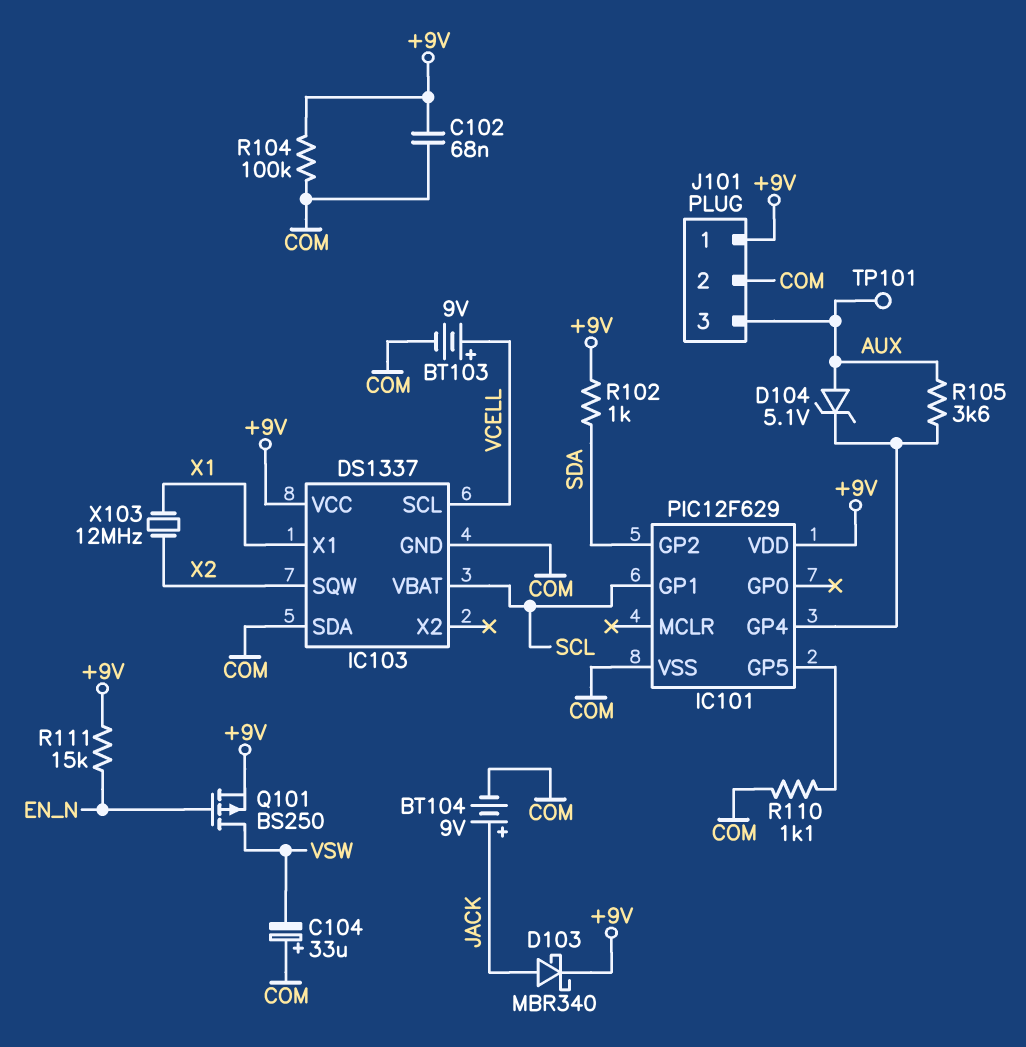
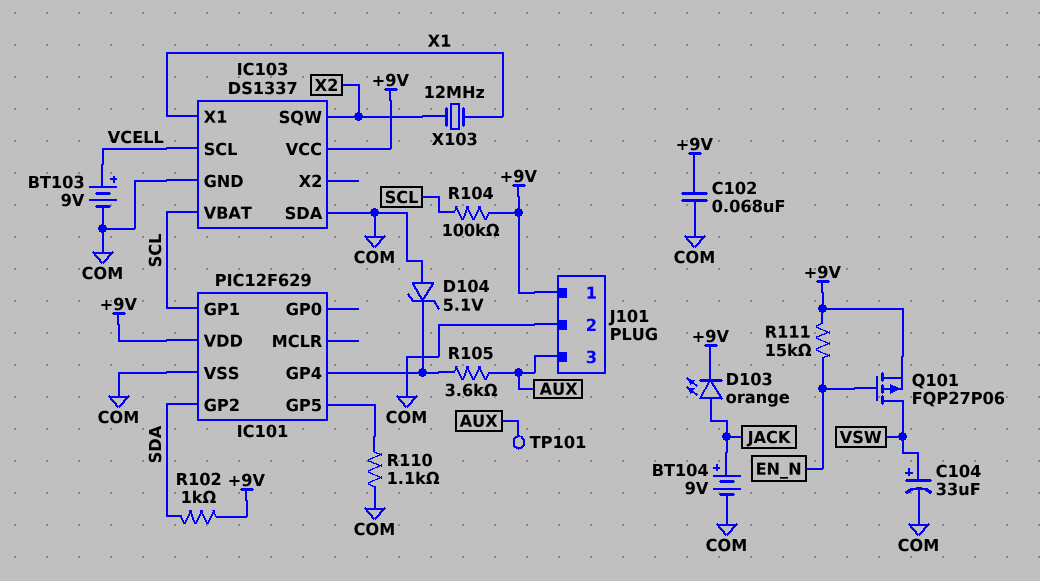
C104: 33uF (plus COM, minus VSW) -> 33uF (plus VSW, minus COM)
D103: schottky MBR340 (A JACK, K +9V) -> LED orange (A JACK, K +9V)
D104: zener 5.1V (A AUX, K IC101/GP4) -> zener 5.1V (A COM, K IC101/GP4)
Q101: PMOS BS250 (G EN_N, D VSW, S +9V) -> PMOS FQP27P06 (G EN_N, D VSW, S +9V)
R104: 100k (+9V, COM) -> 100k (+9V, SCL)

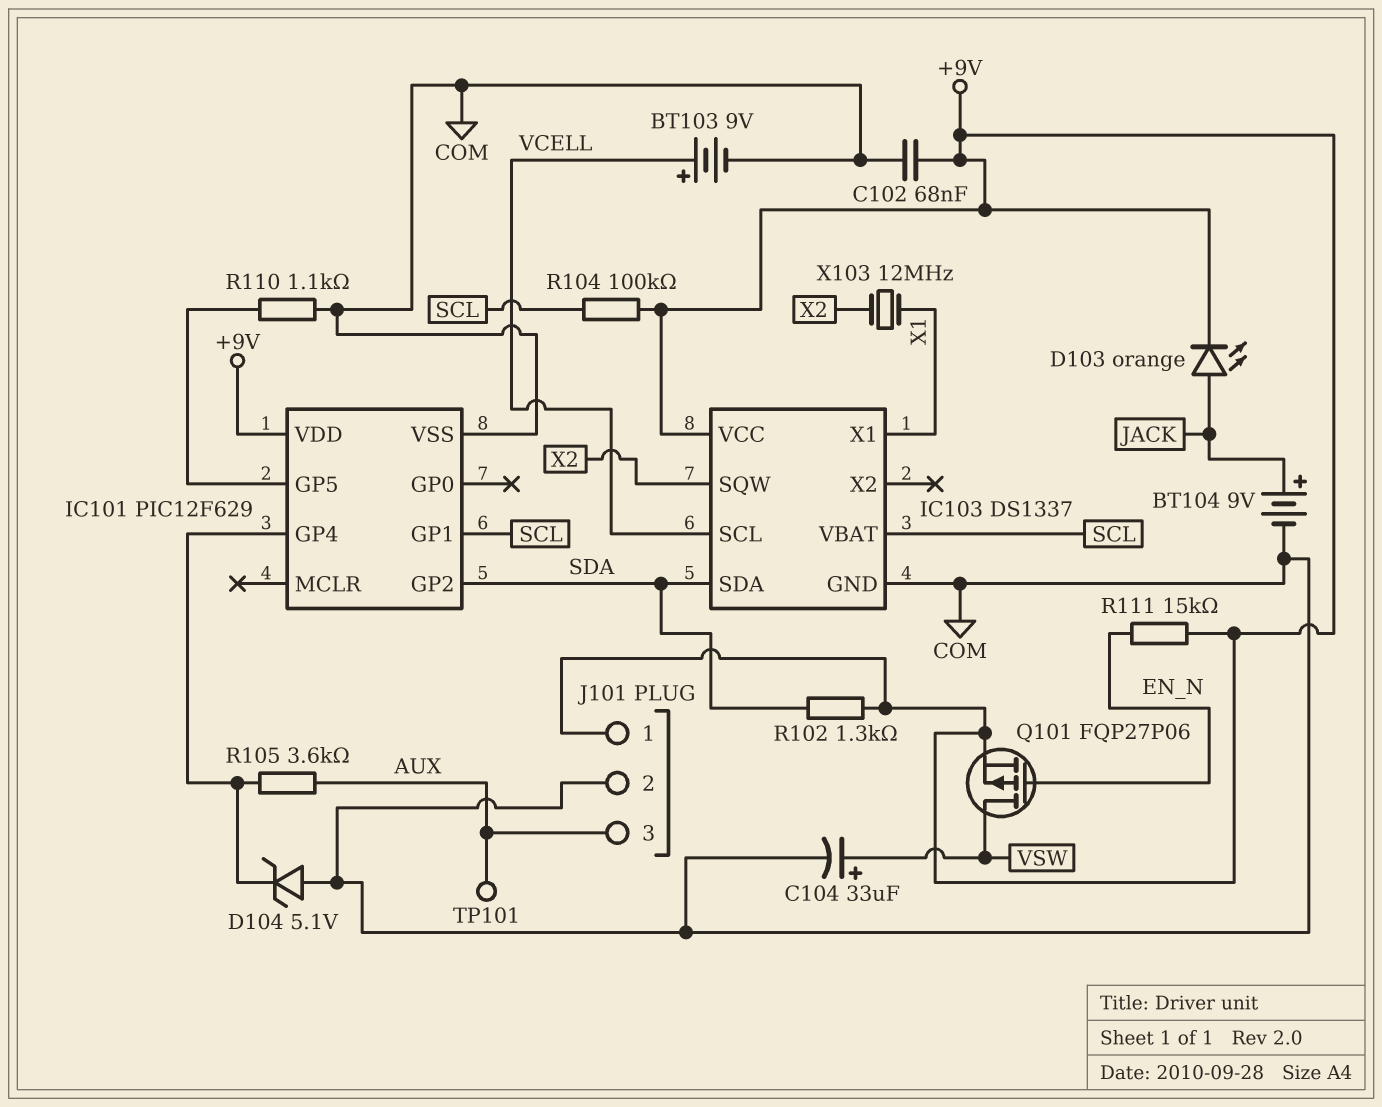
IC103 pin SDA: COM -> SDA
R102: 1k (+9V, SDA) -> 1.3k (+9V, SDA)

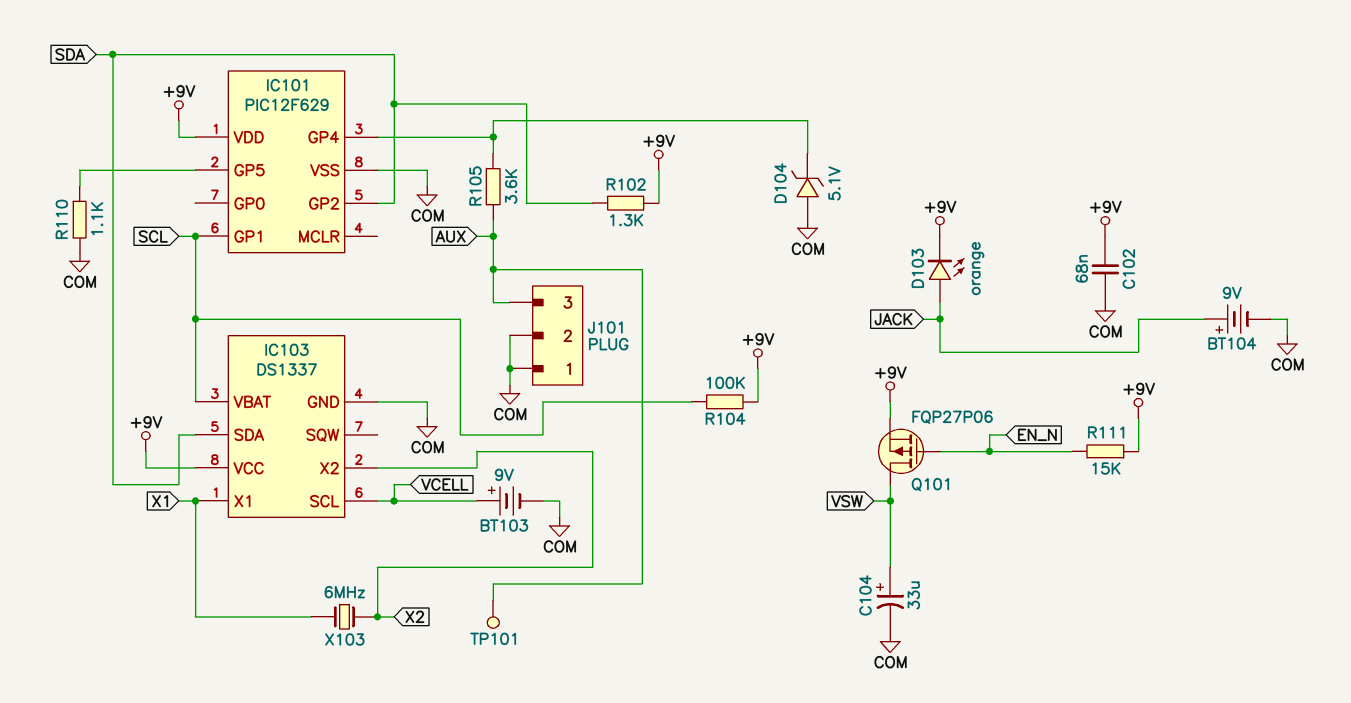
IC103 pin SQW: X2 -> none
IC103 pin X2: none -> X2
J101 pin 1: +9V -> COM
X103: 12MHz (X1, X2) -> 6MHz (X1, X2)

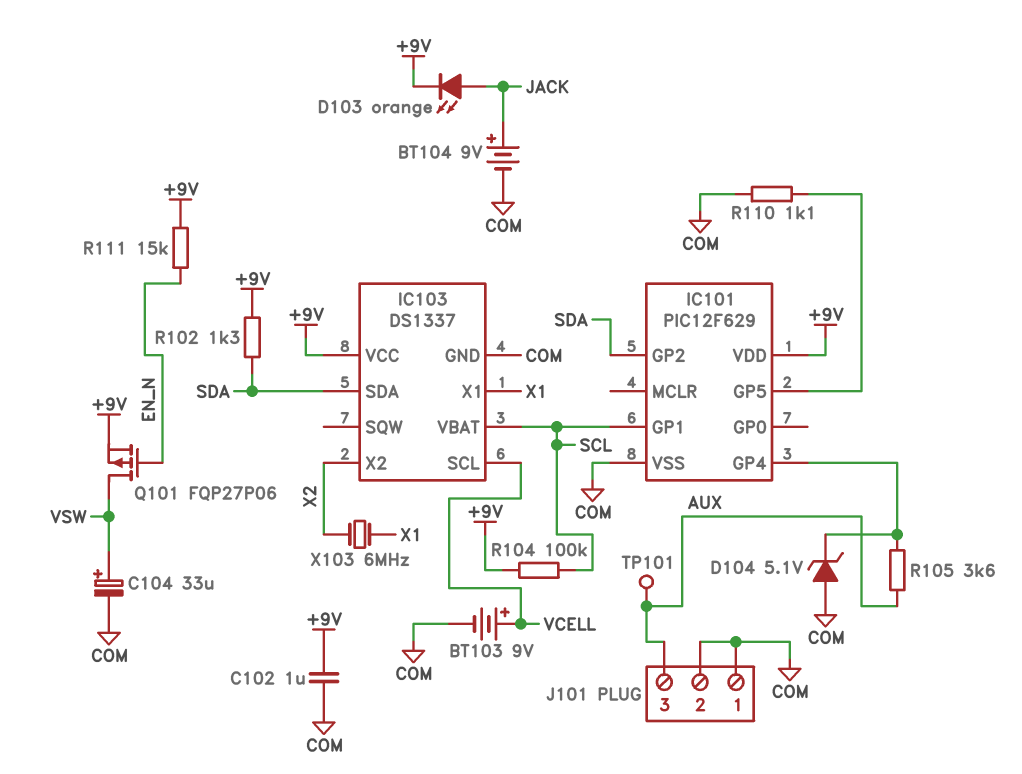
C102: 68nF (+9V, COM) -> 1uF (+9V, COM)

